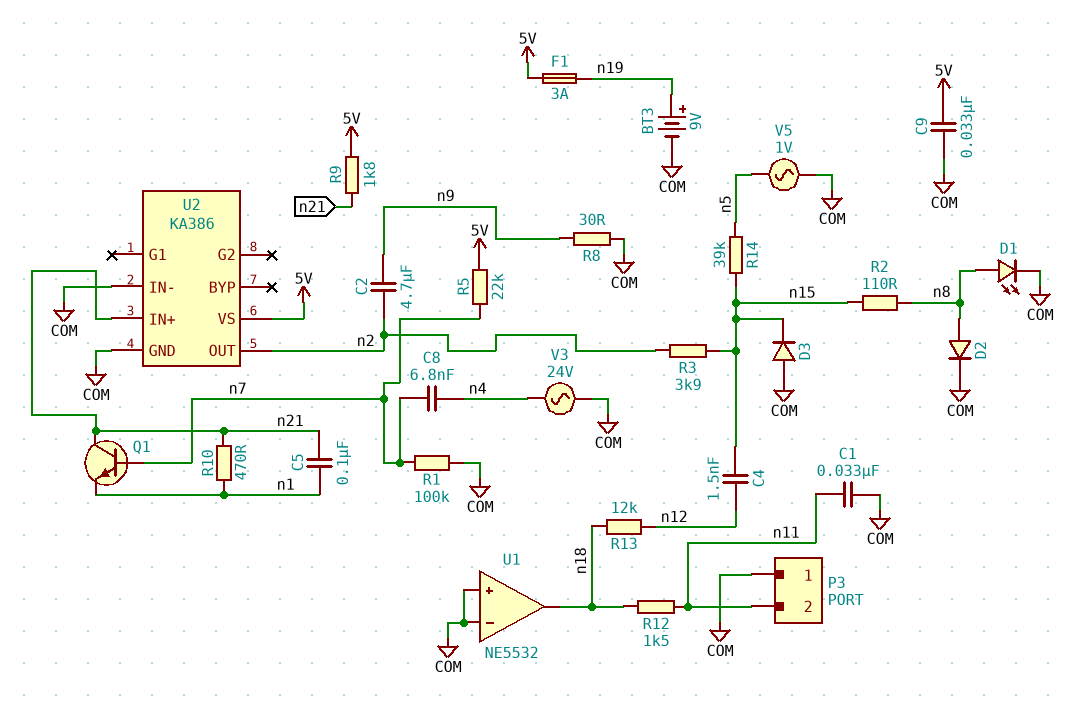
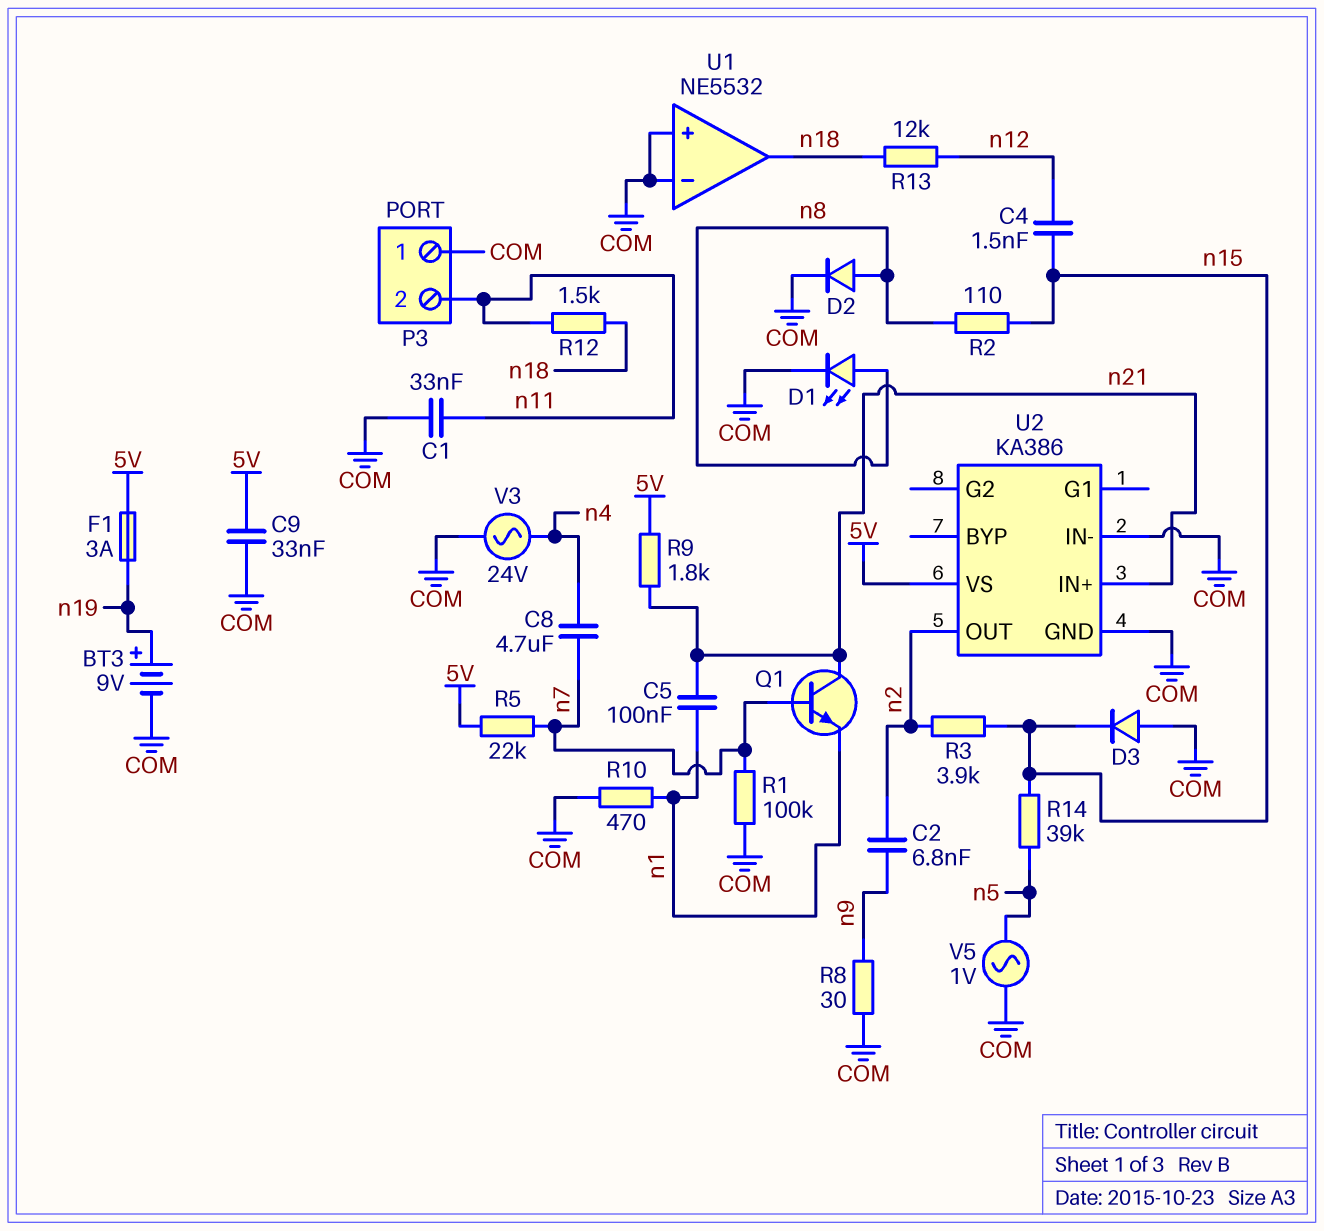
C2: 4.7uF (n2, n9) -> 6.8nF (n2, n9)
C8: 6.8nF (n4, n7) -> 4.7uF (n4, n7)
R10: 470 (n1, n21) -> 470 (COM, n1)

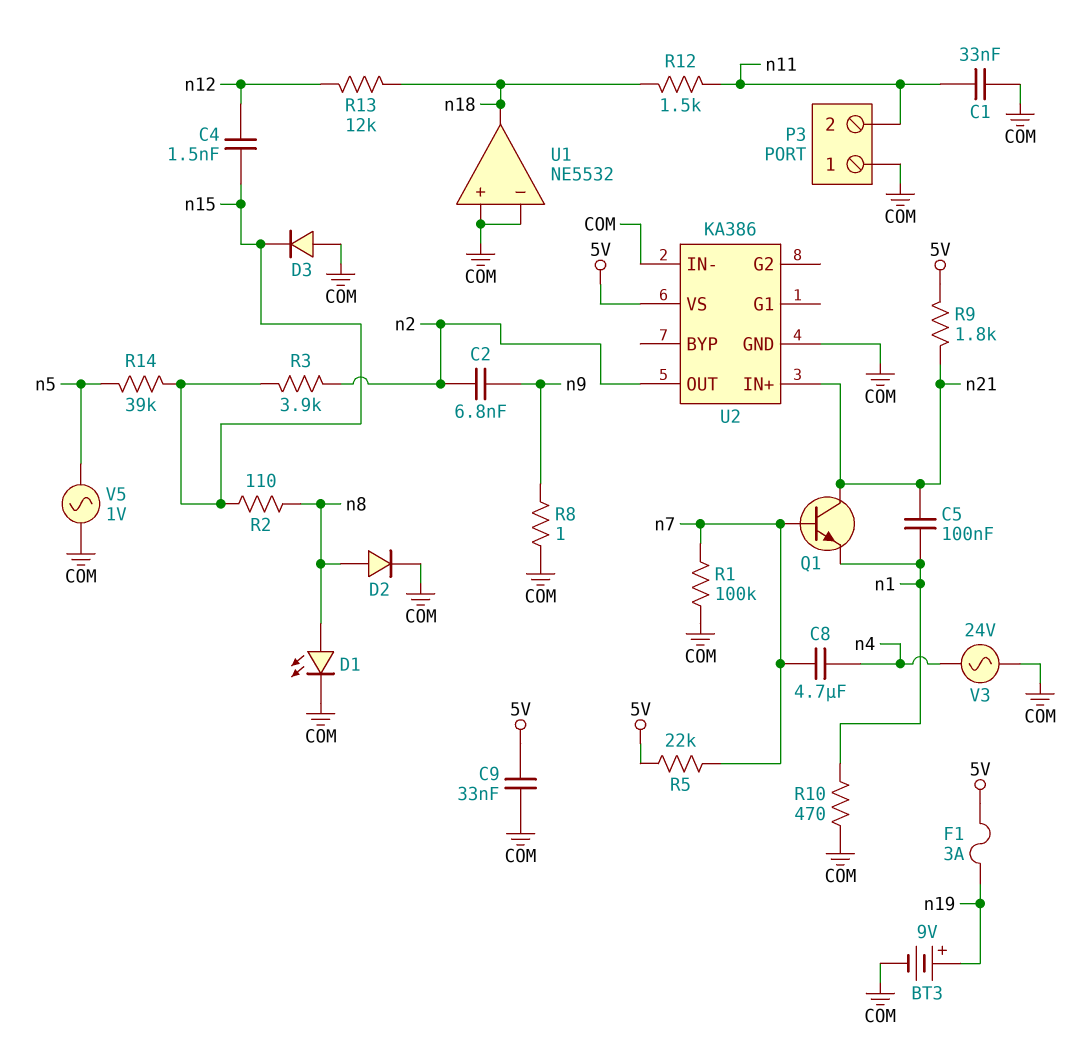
R8: 30 (COM, n9) -> 1 (COM, n9)

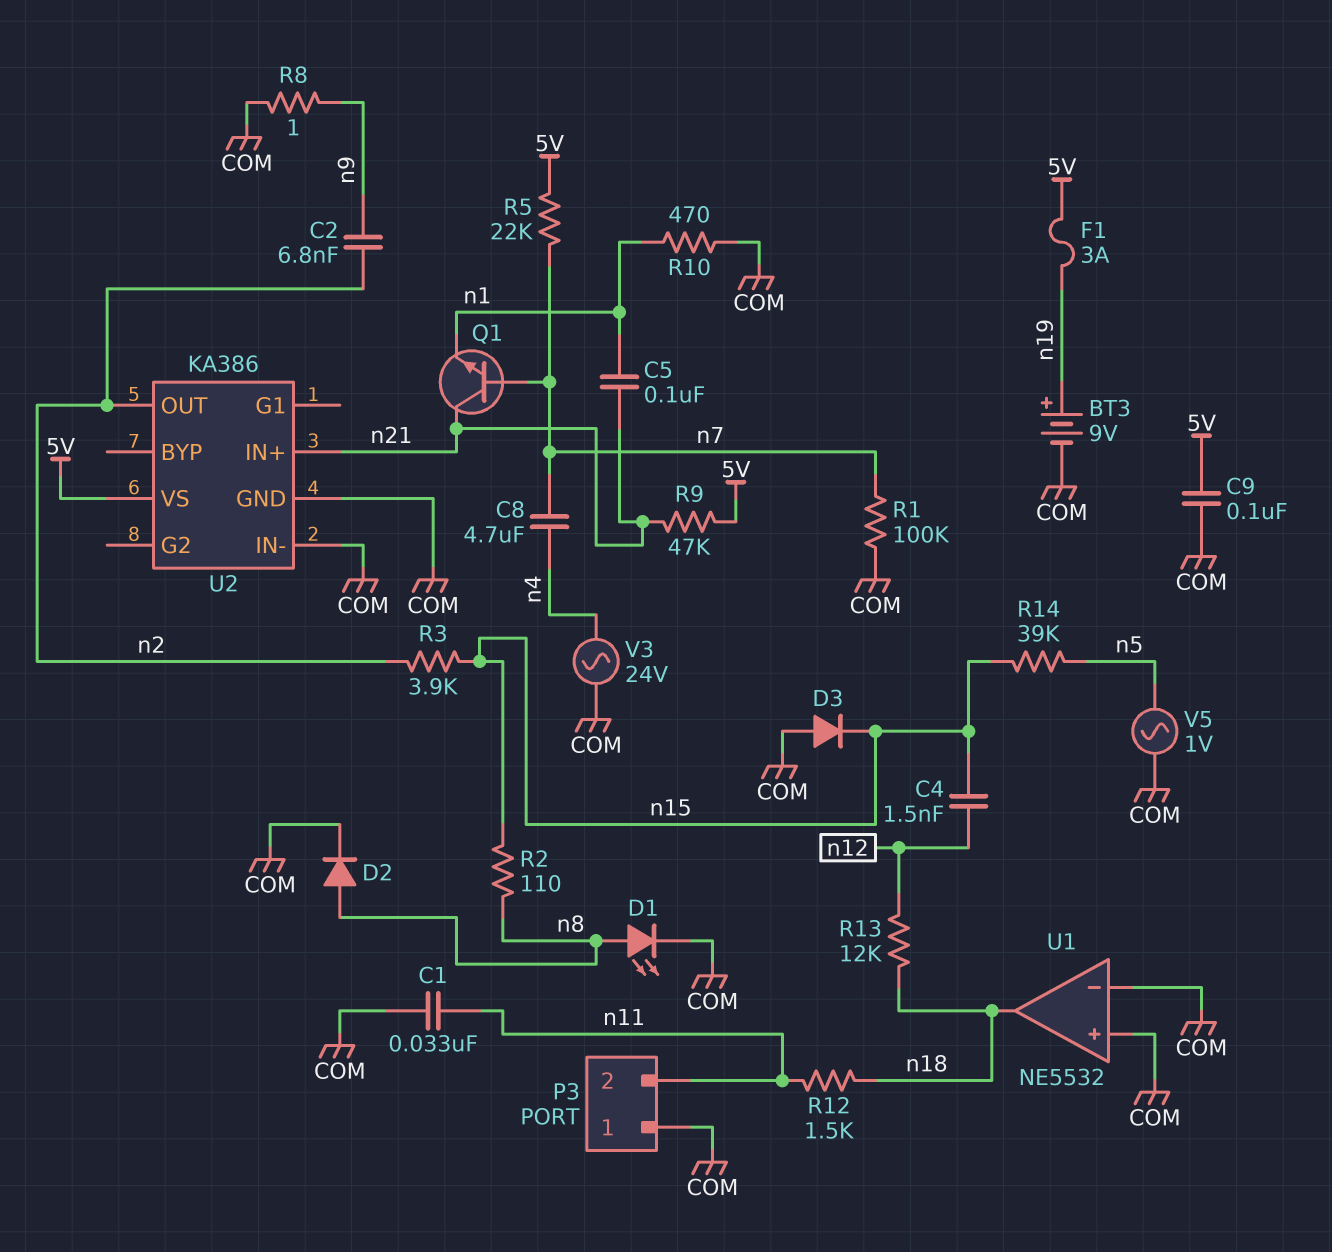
C9: 33nF (5V, COM) -> 100nF (5V, COM)
R9: 1.8k (5V, n21) -> 47k (5V, n21)

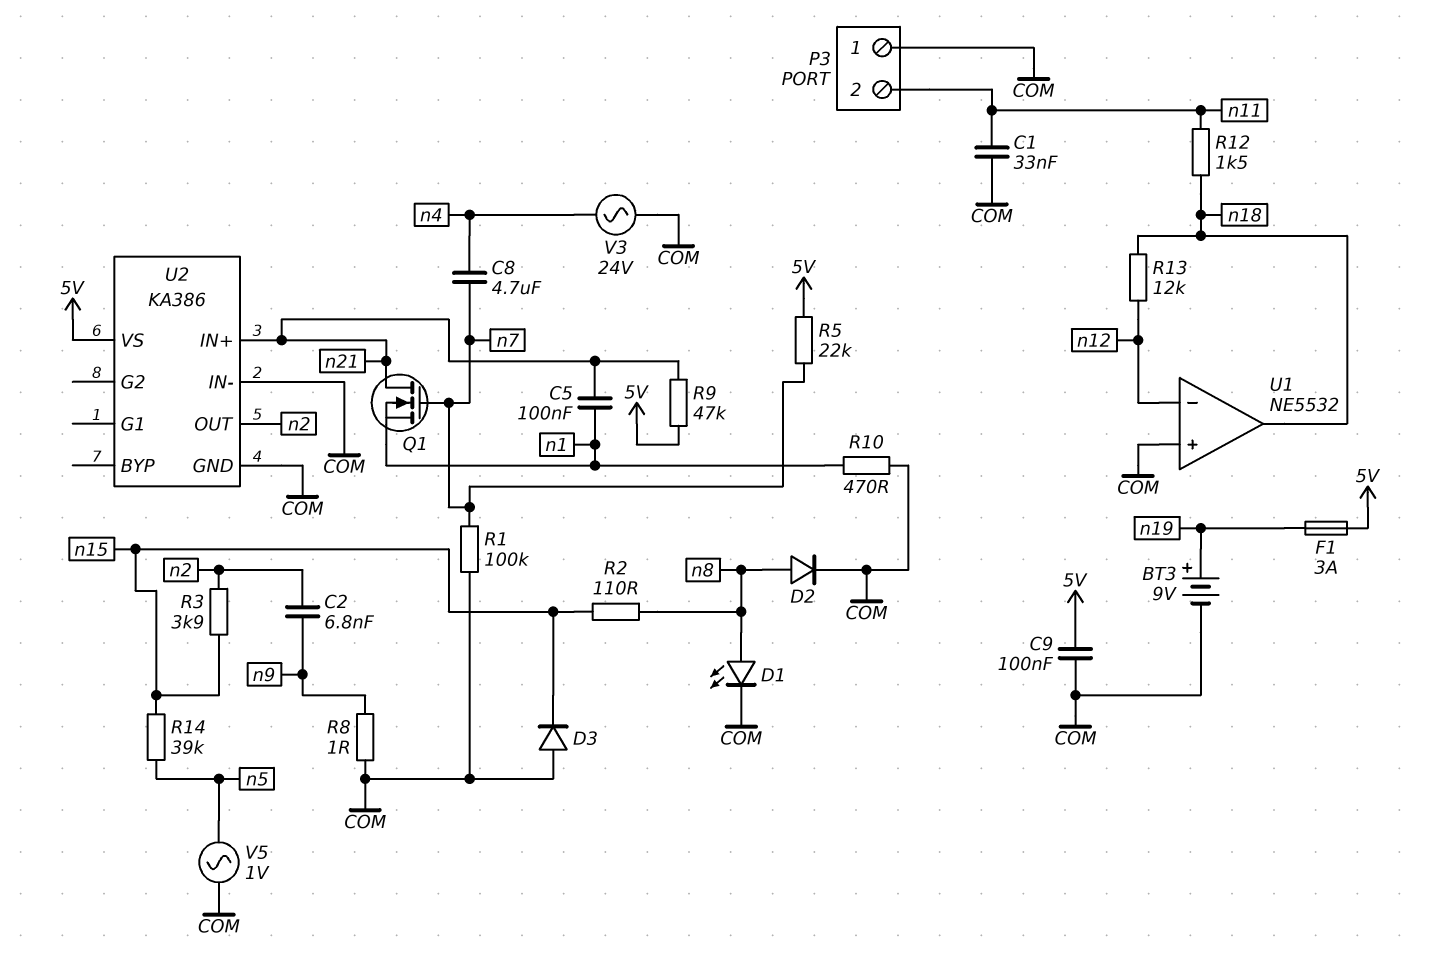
C4: 1.5nF (n12, n15) -> none
Q1: NPN (B n7, C n21, E n1) -> NMOS (G n7, D n21, S n1)
U1 pin in-: COM -> n12

